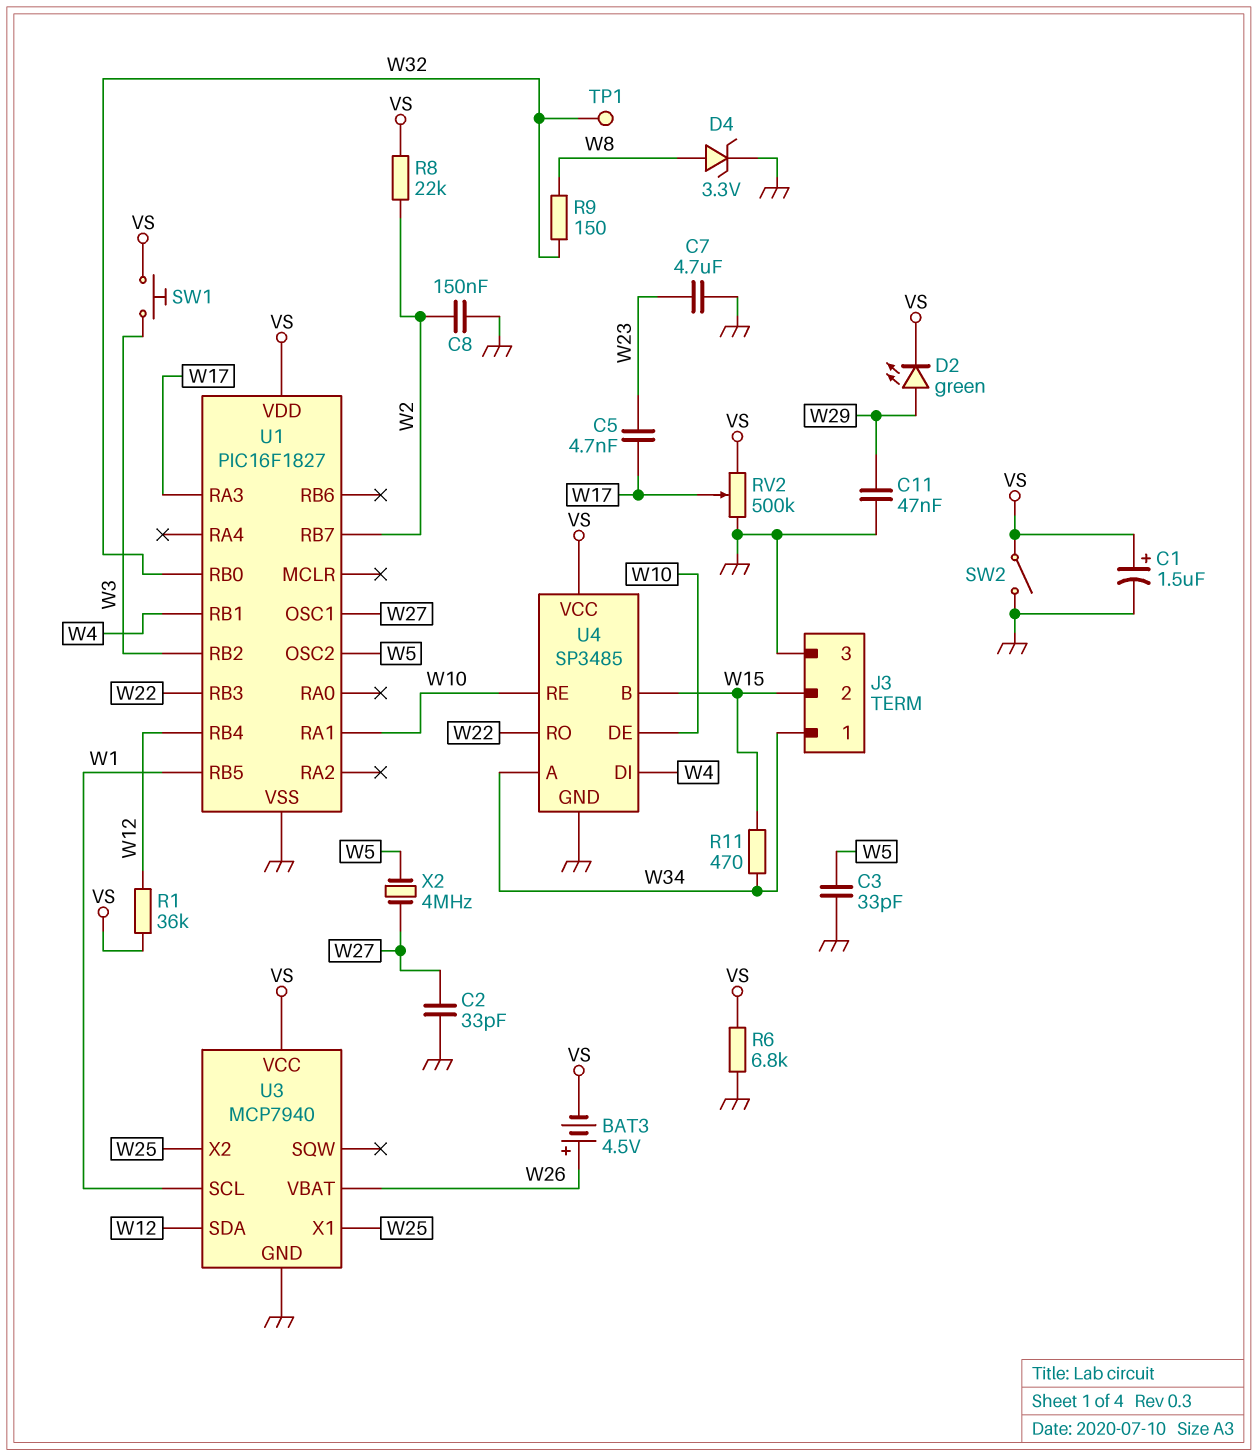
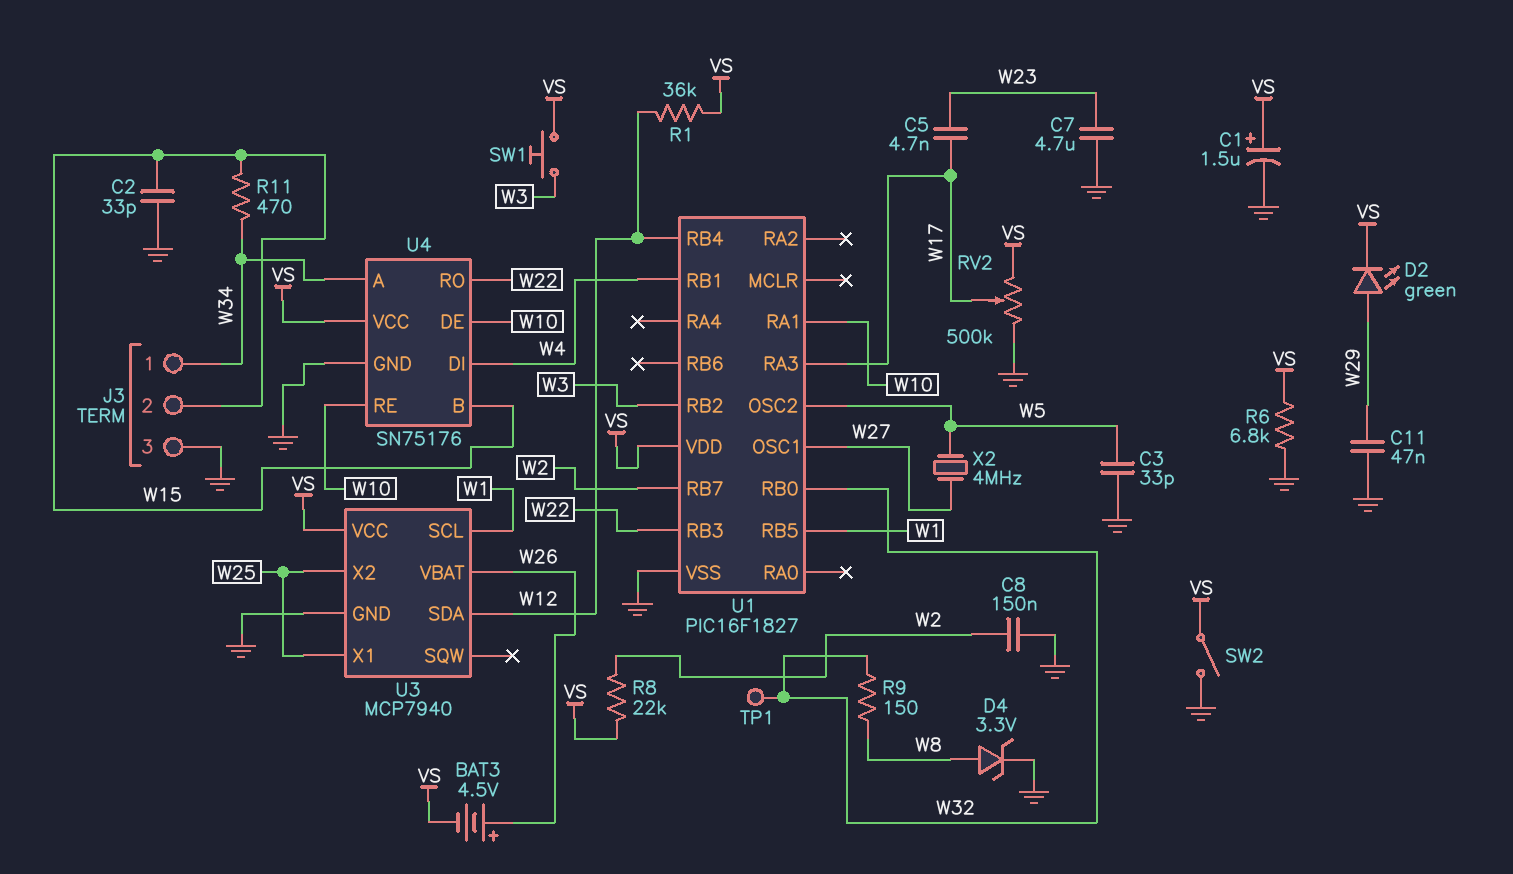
C2: 33pF (GND, W27) -> 33pF (GND, W15)
U4: SP3485 -> SN75176

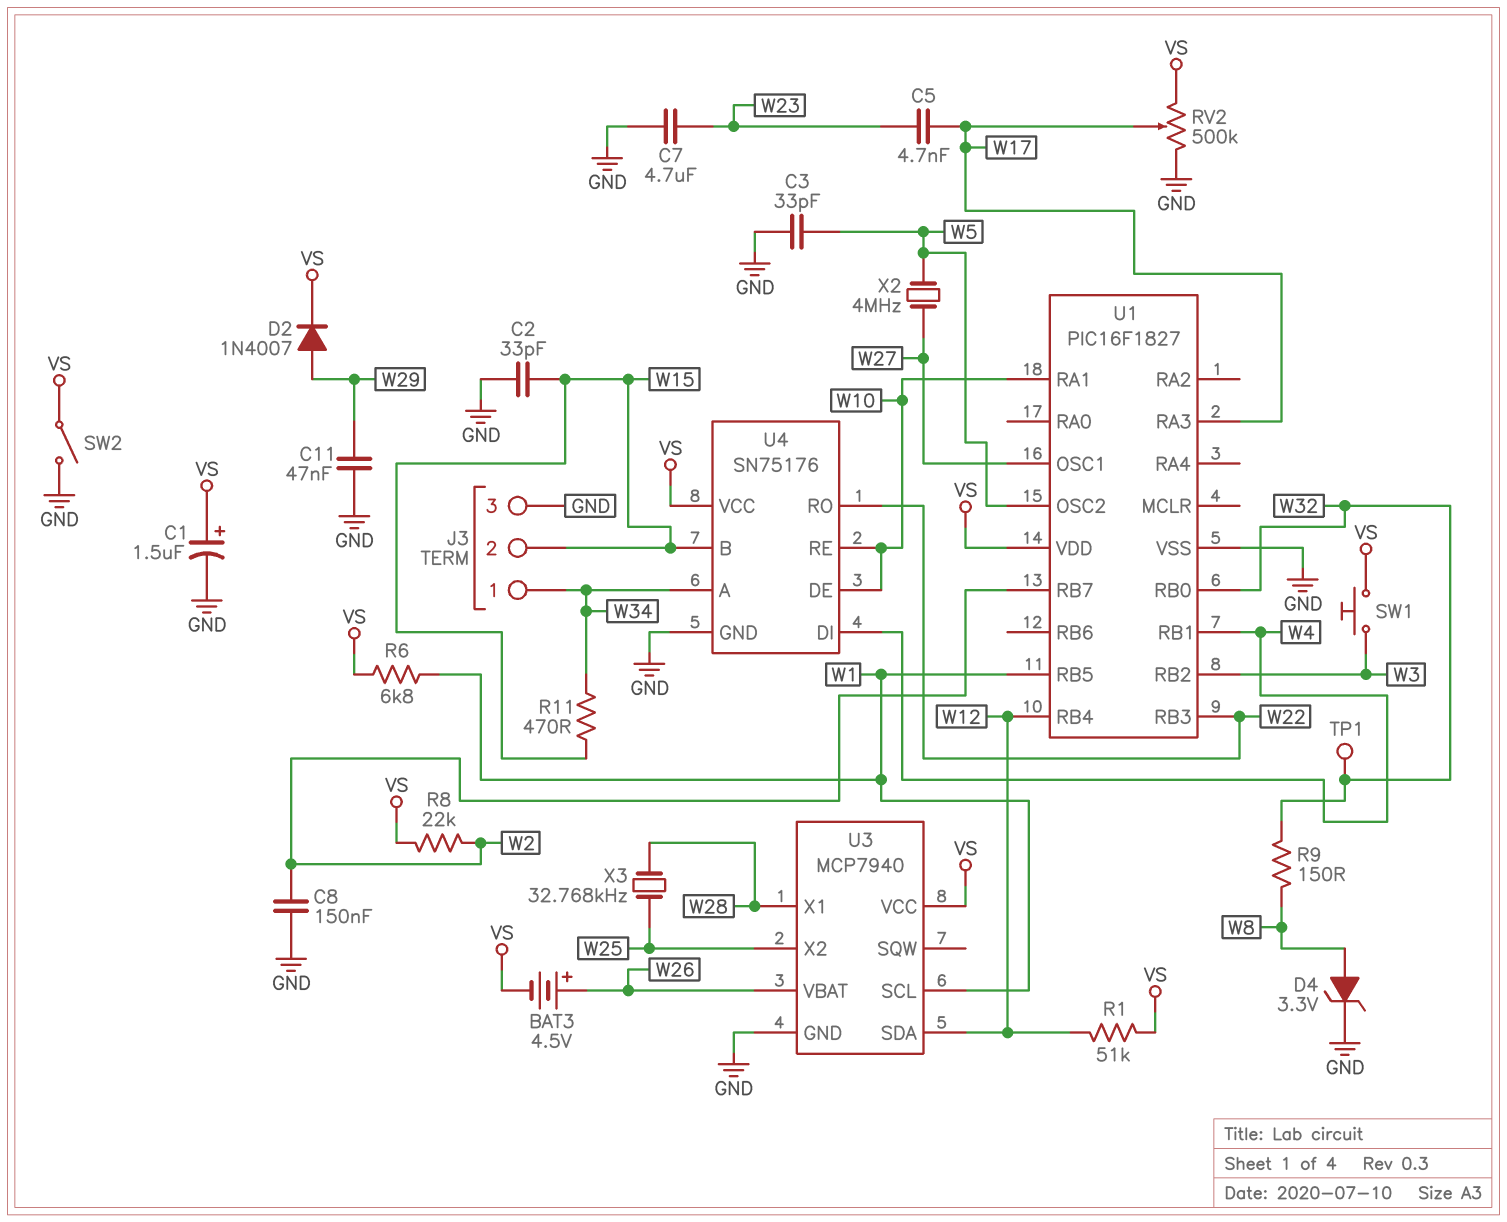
D2: LED green (A W29, K VS) -> diode 1N4007 (A W29, K VS)
R1: 36k (VS, W12) -> 51k (VS, W12)
R6: 6.8k (GND, VS) -> 6.8k (VS, W1)
U3 pin X1: W25 -> W28
X3: none -> 32.768kHz (W25, W28)

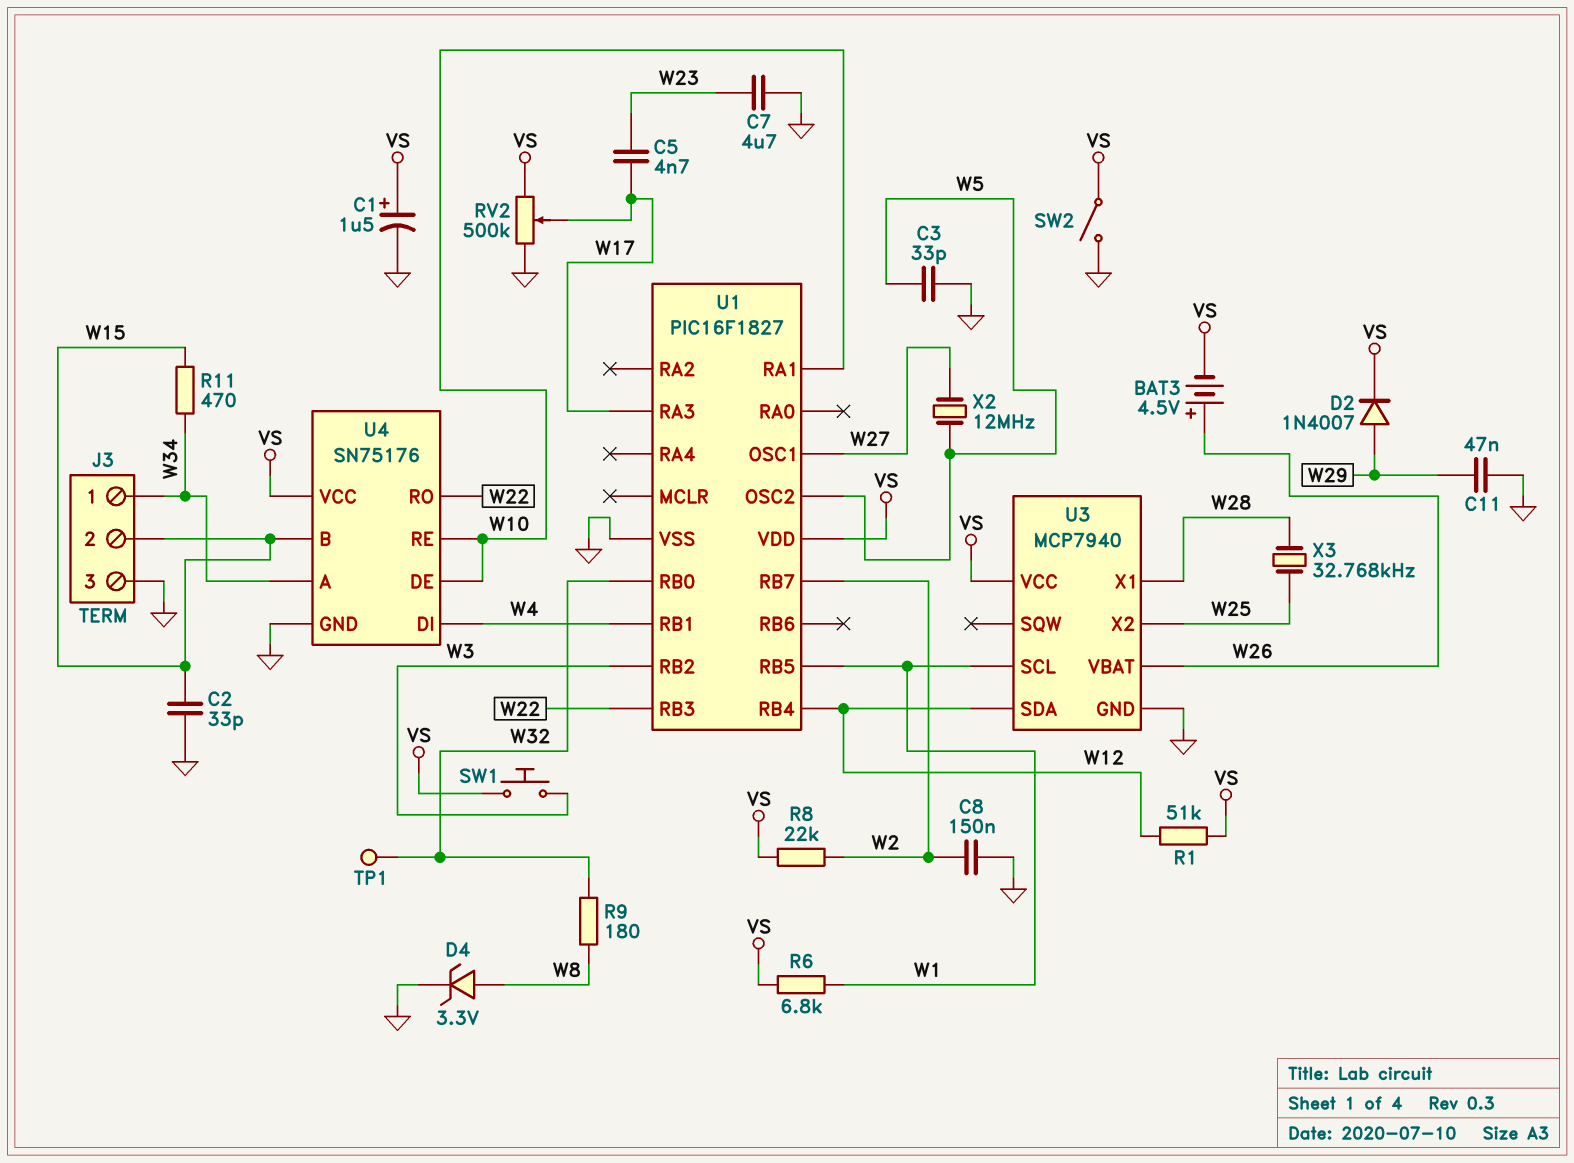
R9: 150 (W8, W32) -> 180 (W8, W32)
X2: 4MHz (W5, W27) -> 12MHz (W5, W27)

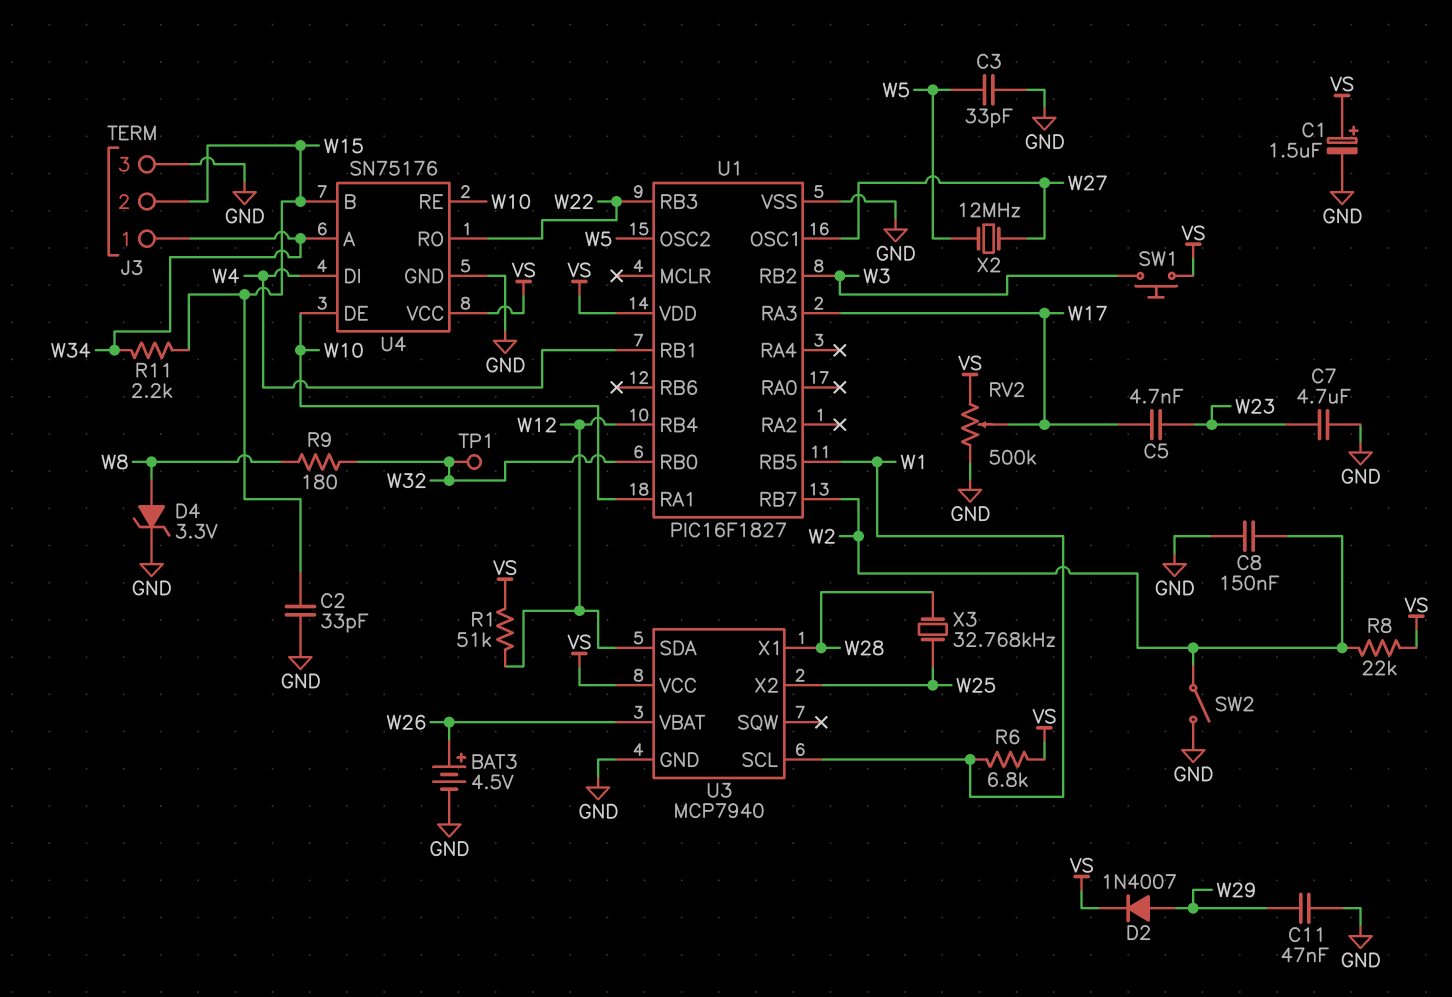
BAT3: 4.5V (plus W26, minus VS) -> 4.5V (plus W26, minus GND)
R11: 470 (W15, W34) -> 2.2k (W15, W34)
SW2: switch (GND, VS) -> switch (GND, W2)

